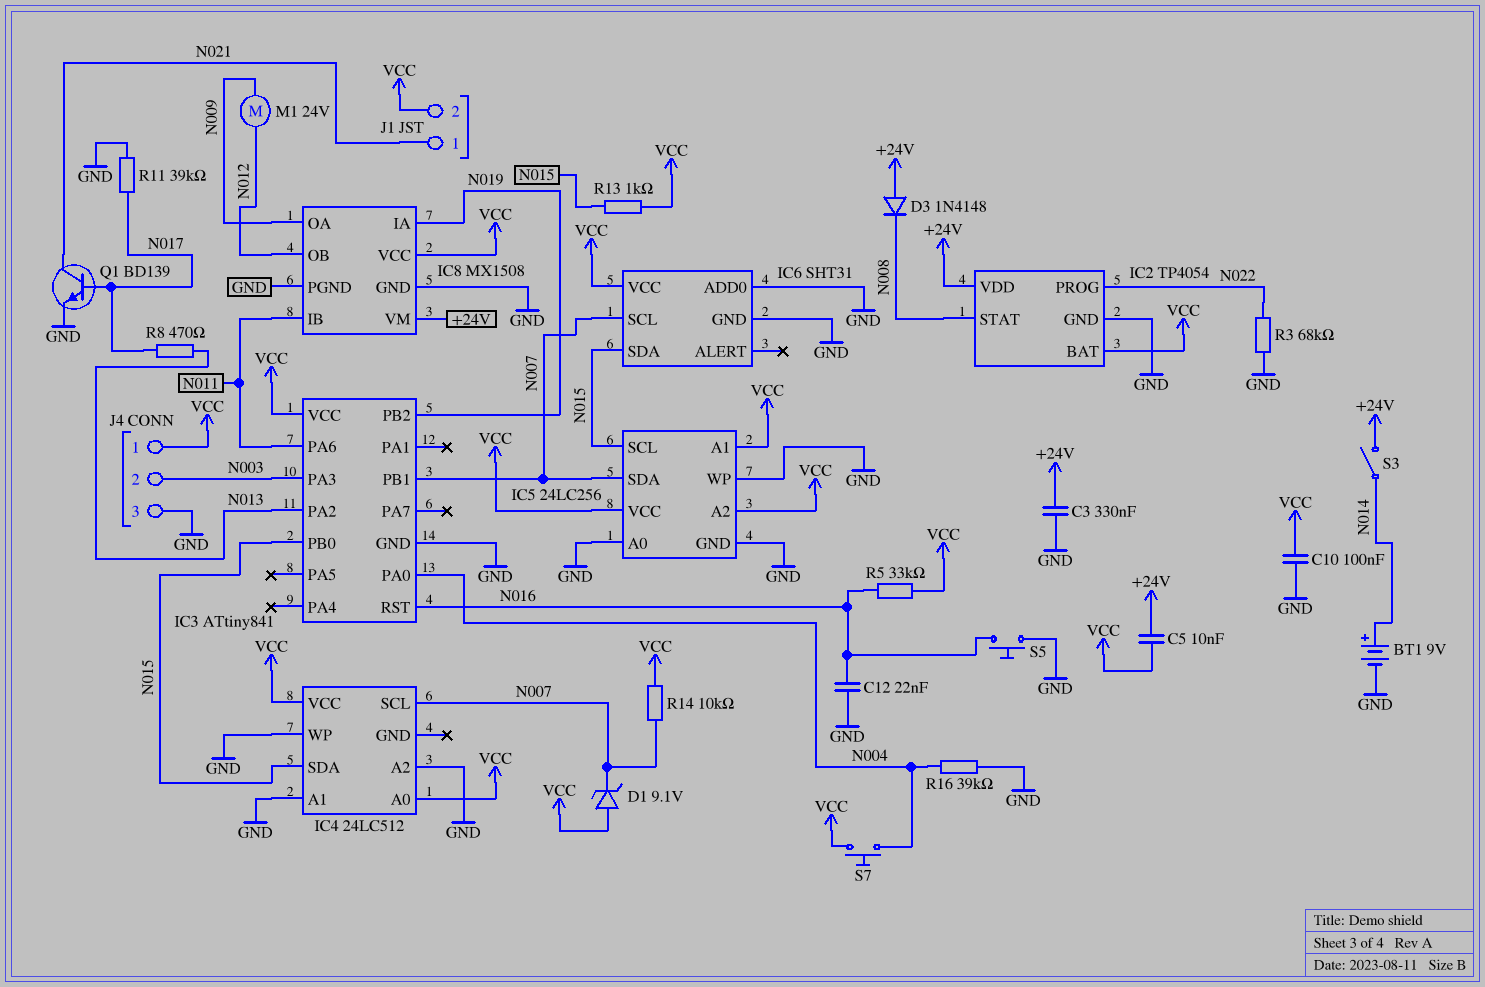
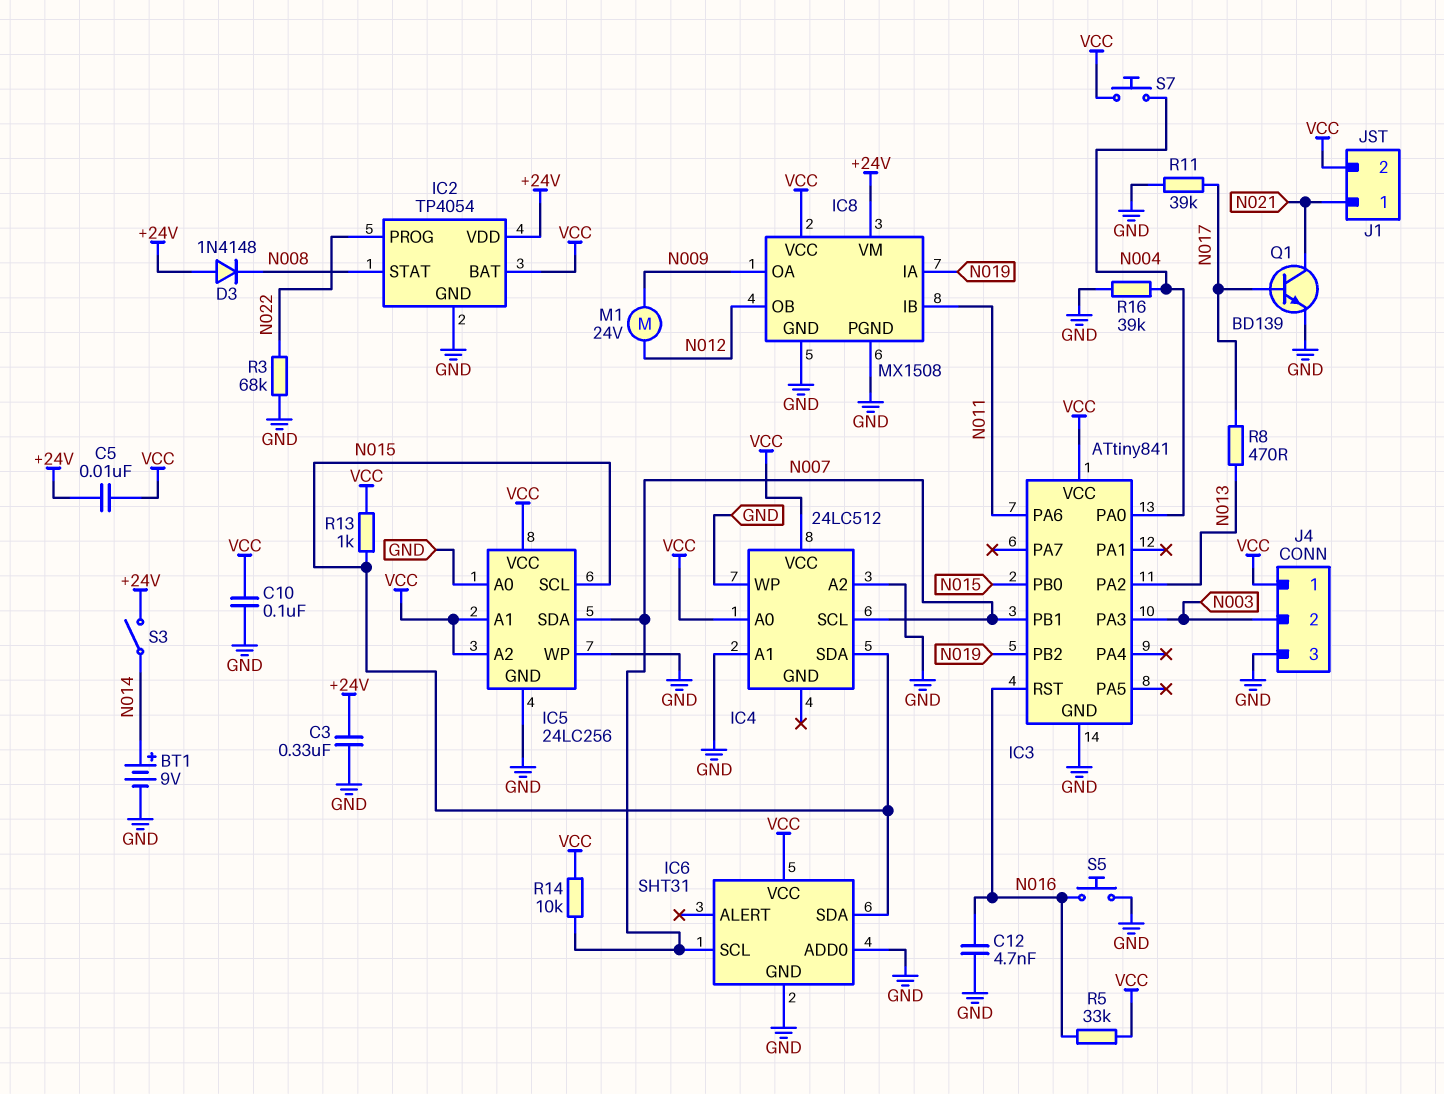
C12: 22nF (GND, N016) -> 4.7nF (GND, N016)
D1: zener 9.1V (A VCC, K N007) -> none

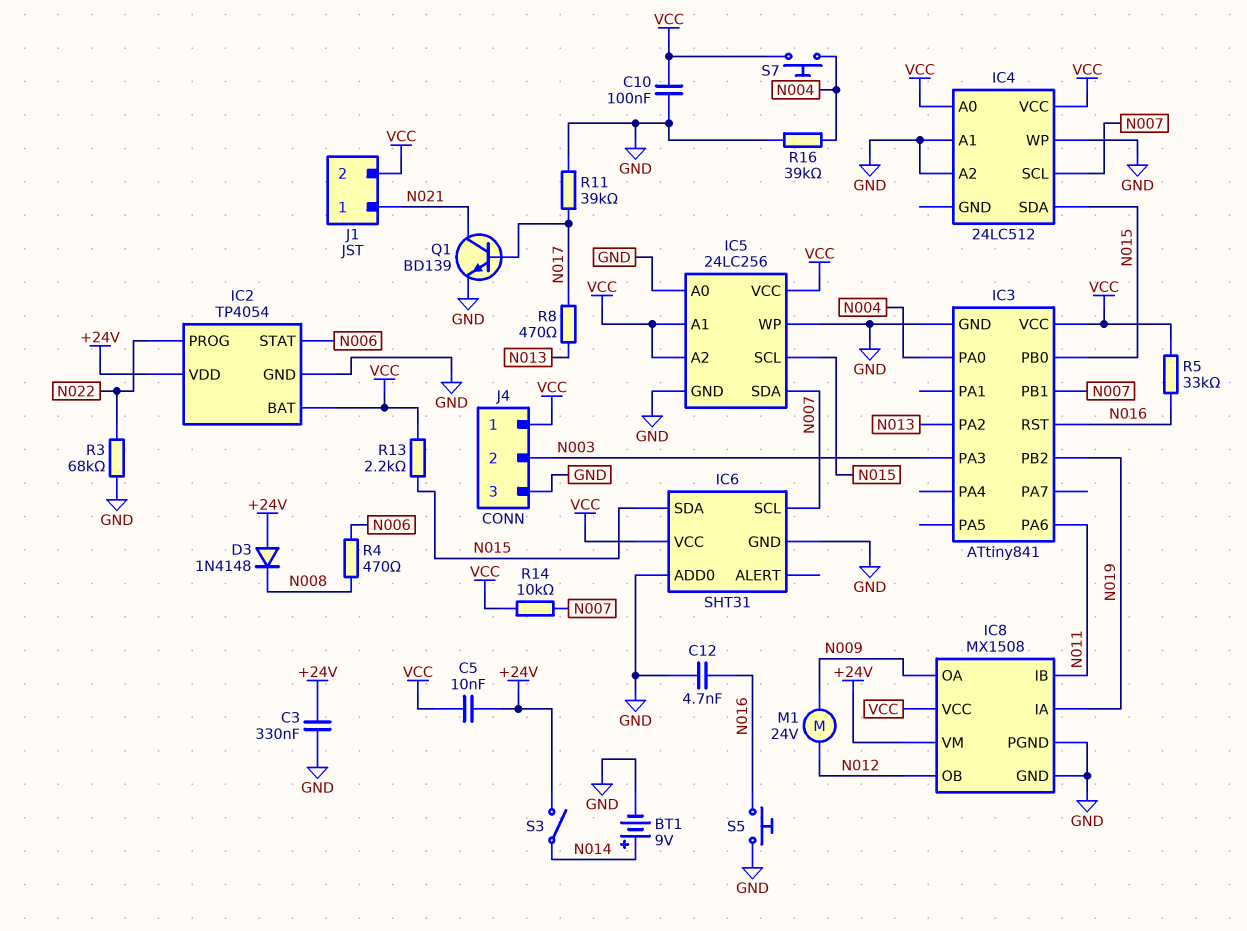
IC2 pin STAT: N008 -> N006
R4: none -> 470 (N006, N008)
R13: 1k (N015, VCC) -> 2.2k (N015, VCC)

